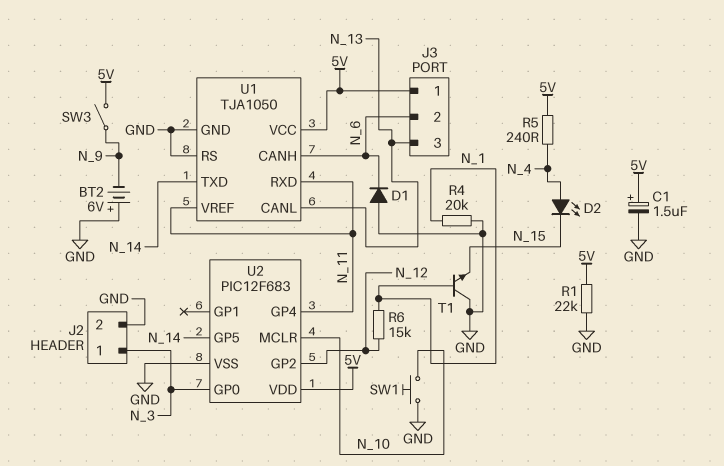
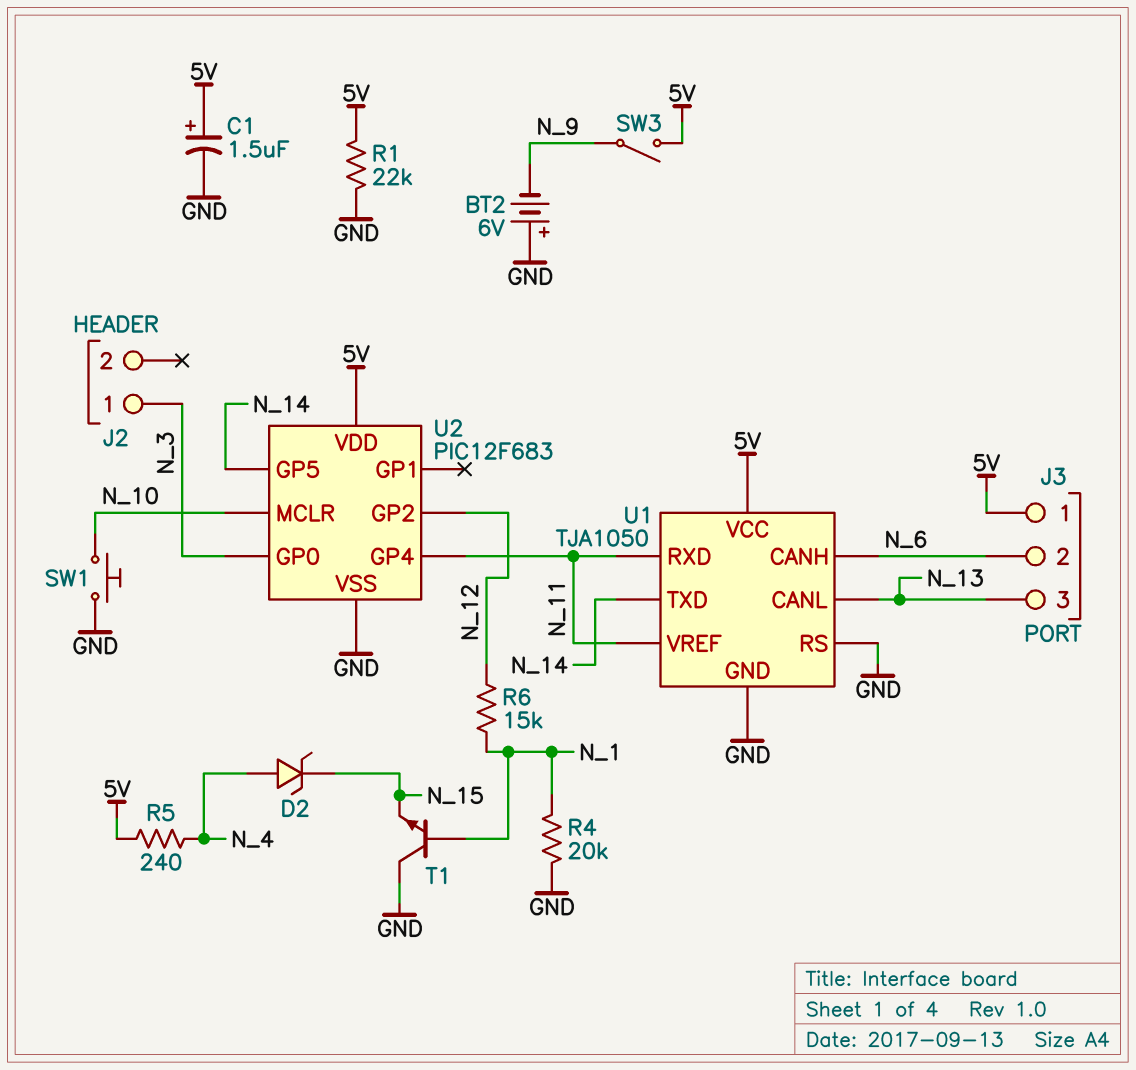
D1: diode (A GND, K N_6) -> none
D2: LED (A N_4, K N_15) -> zener (A N_4, K N_15)
J2 pin 2: GND -> none

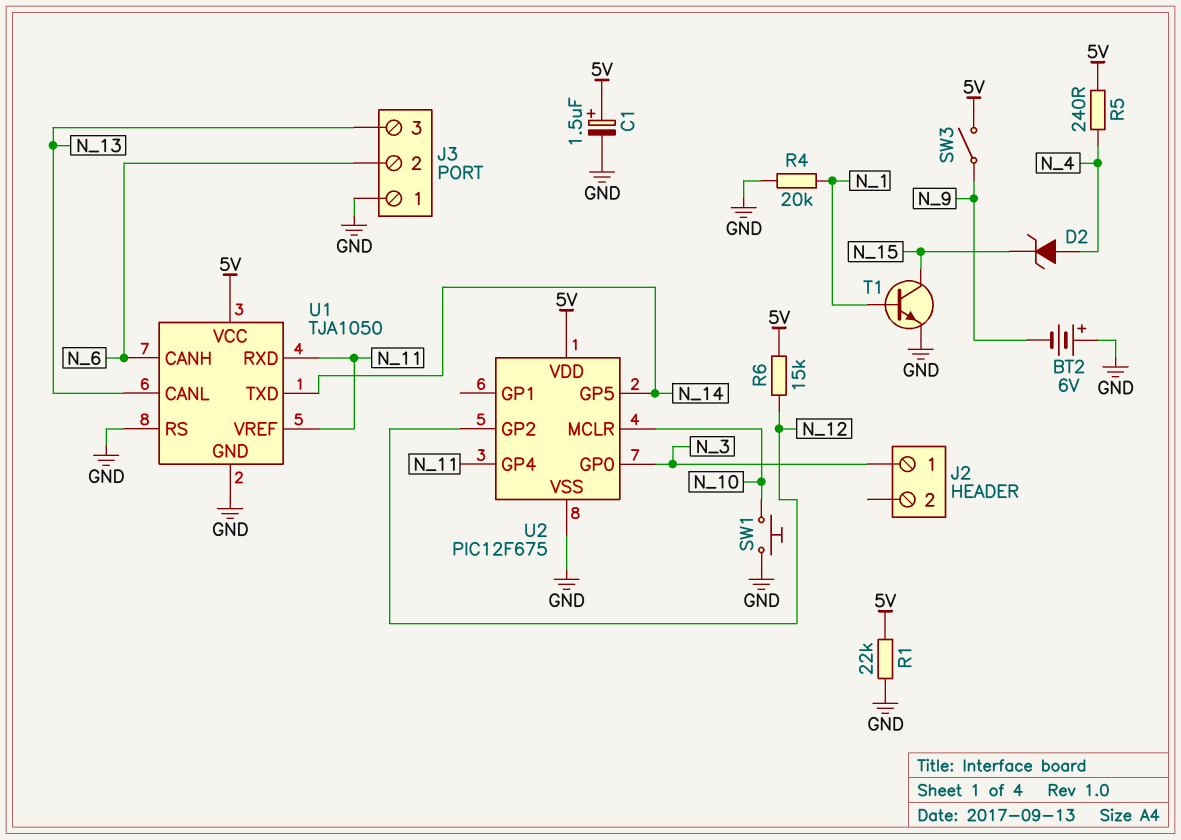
J3 pin 1: 5V -> GND
R6: 15k (N_1, N_12) -> 15k (5V, N_12)
T1: NPN (B N_1, C GND, E N_15) -> NPN (B N_1, C N_15, E GND)
U2: PIC12F683 -> PIC12F675

